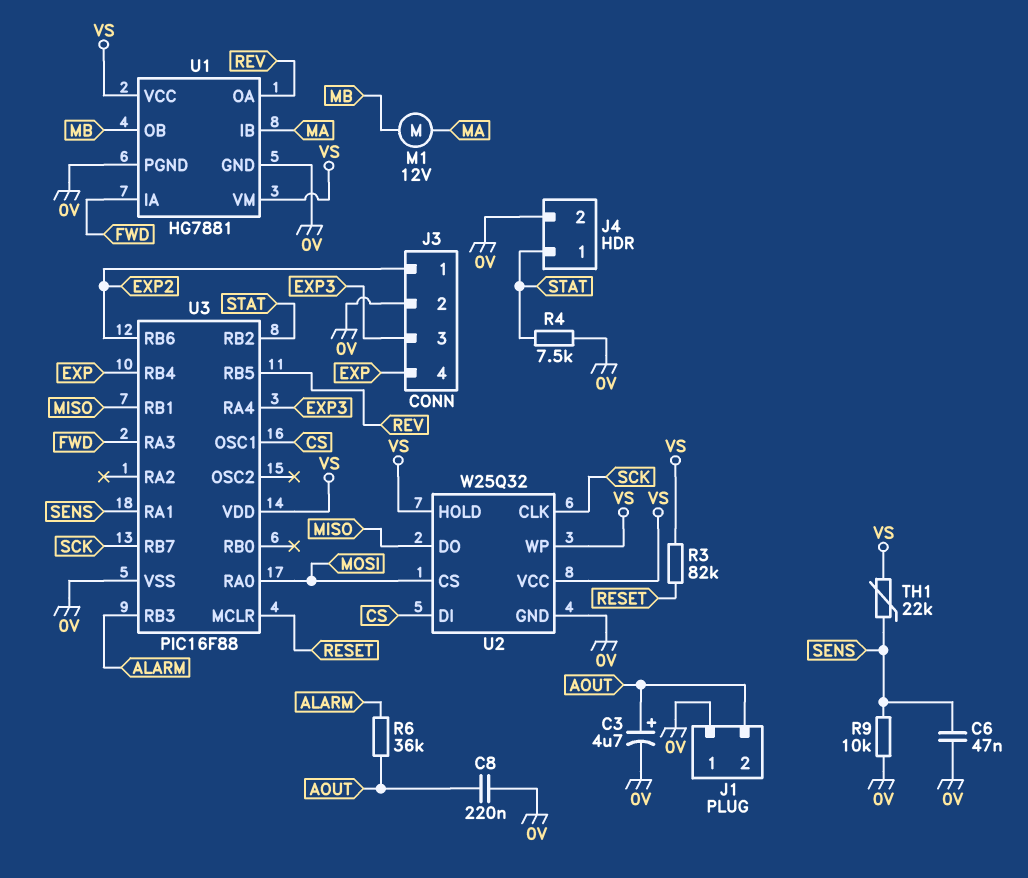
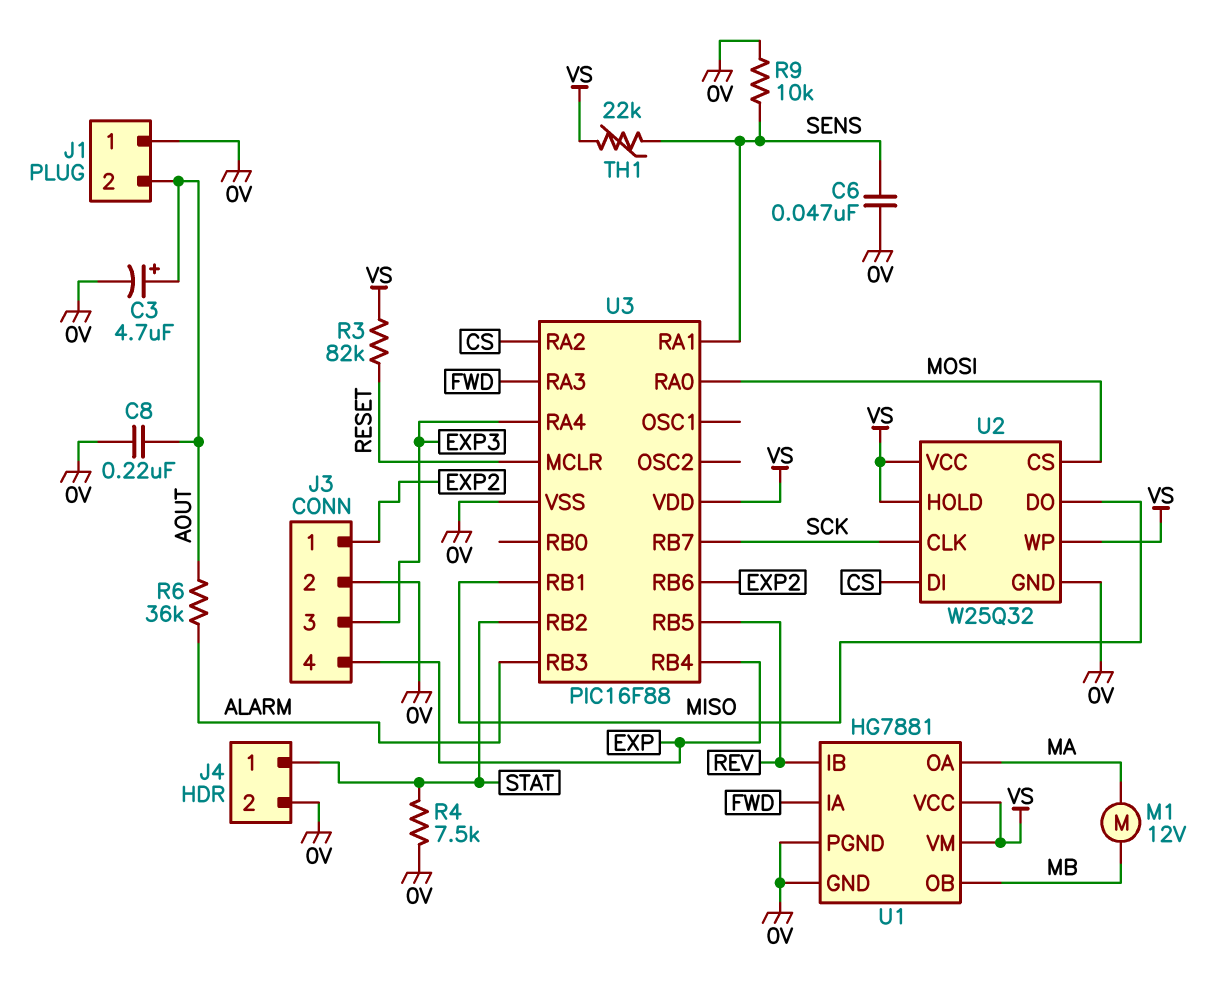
U1 pin IB: MA -> REV
U1 pin OA: REV -> MA
U3 pin OSC1: CS -> none
U3 pin RA2: none -> CS

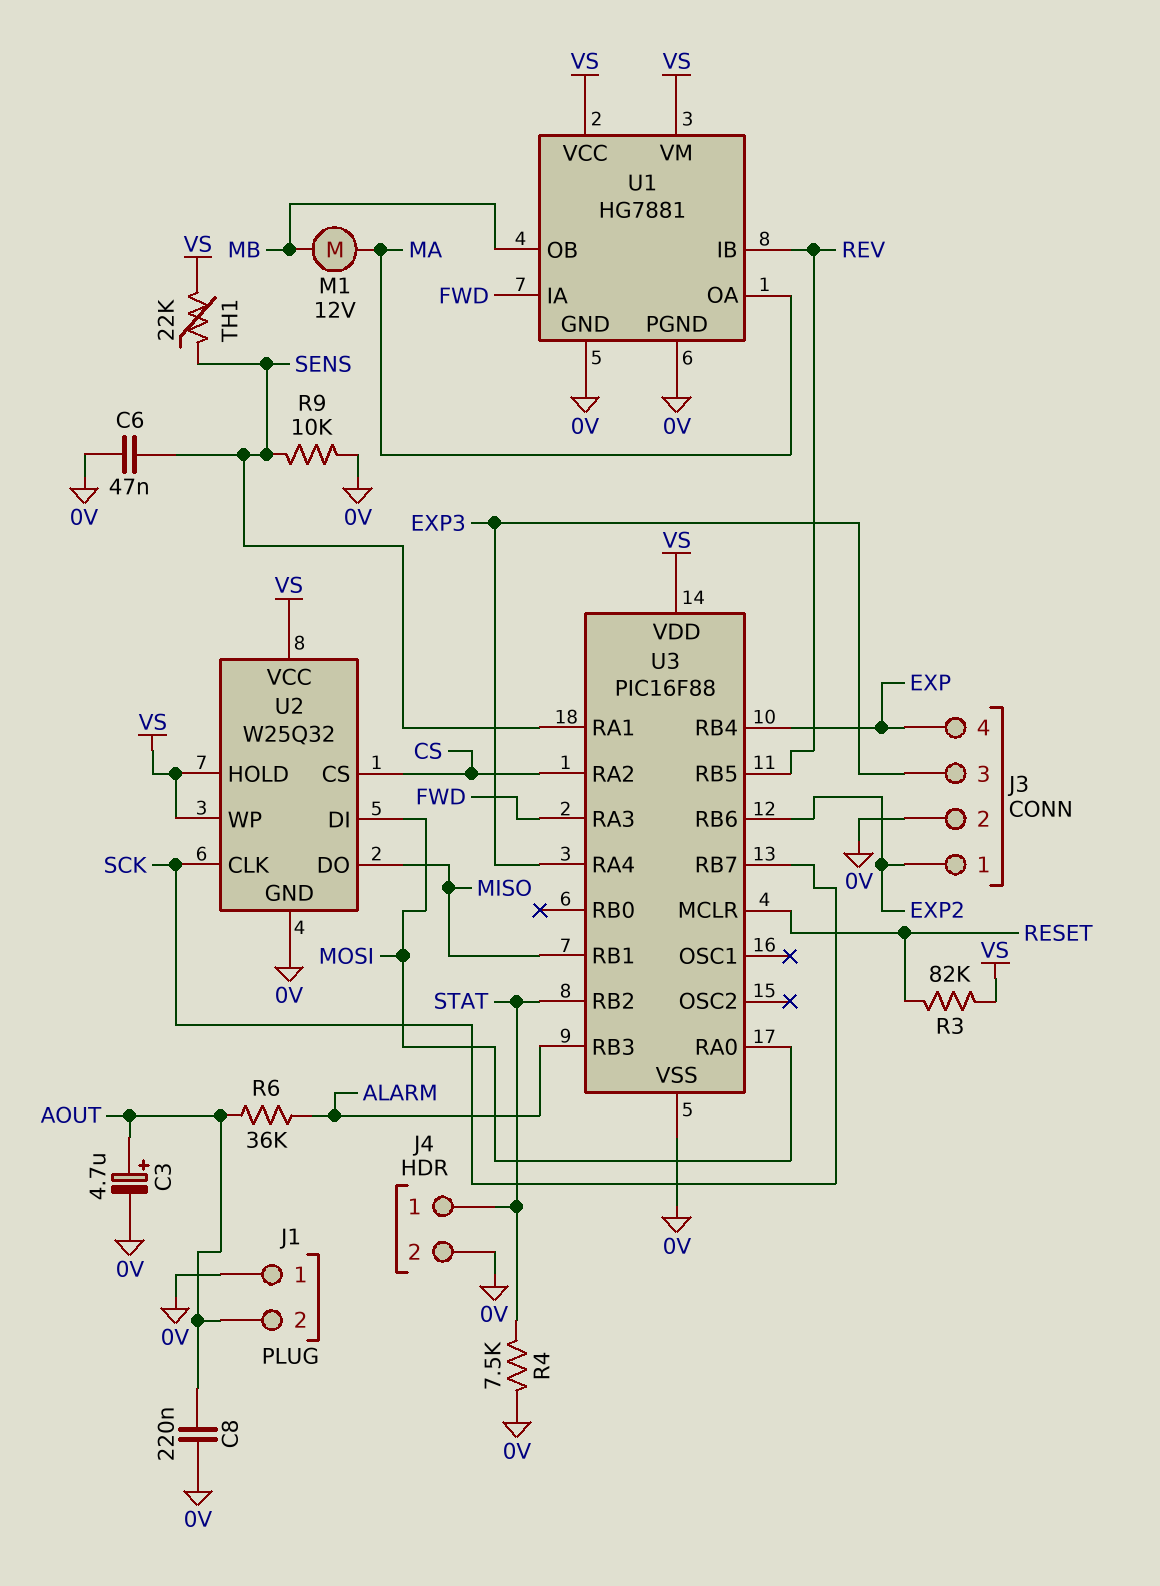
U2 pin CS: MOSI -> CS
U2 pin DI: CS -> MOSI

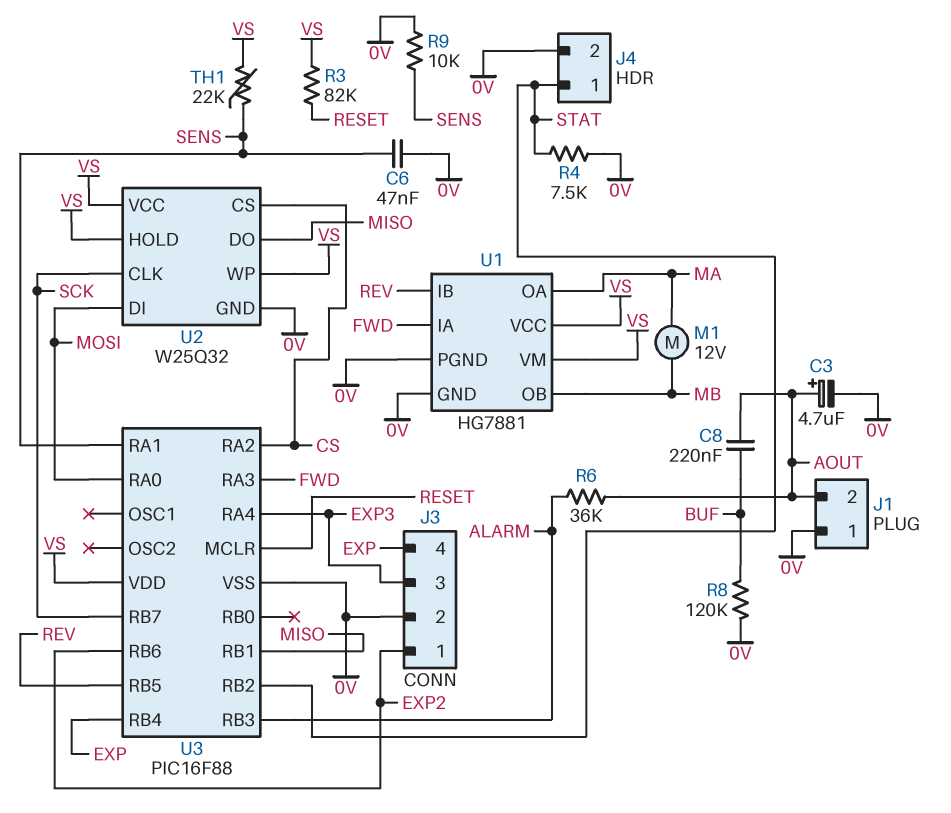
C8: 220nF (0V, AOUT) -> 220nF (AOUT, BUF)
R8: none -> 120k (0V, BUF)

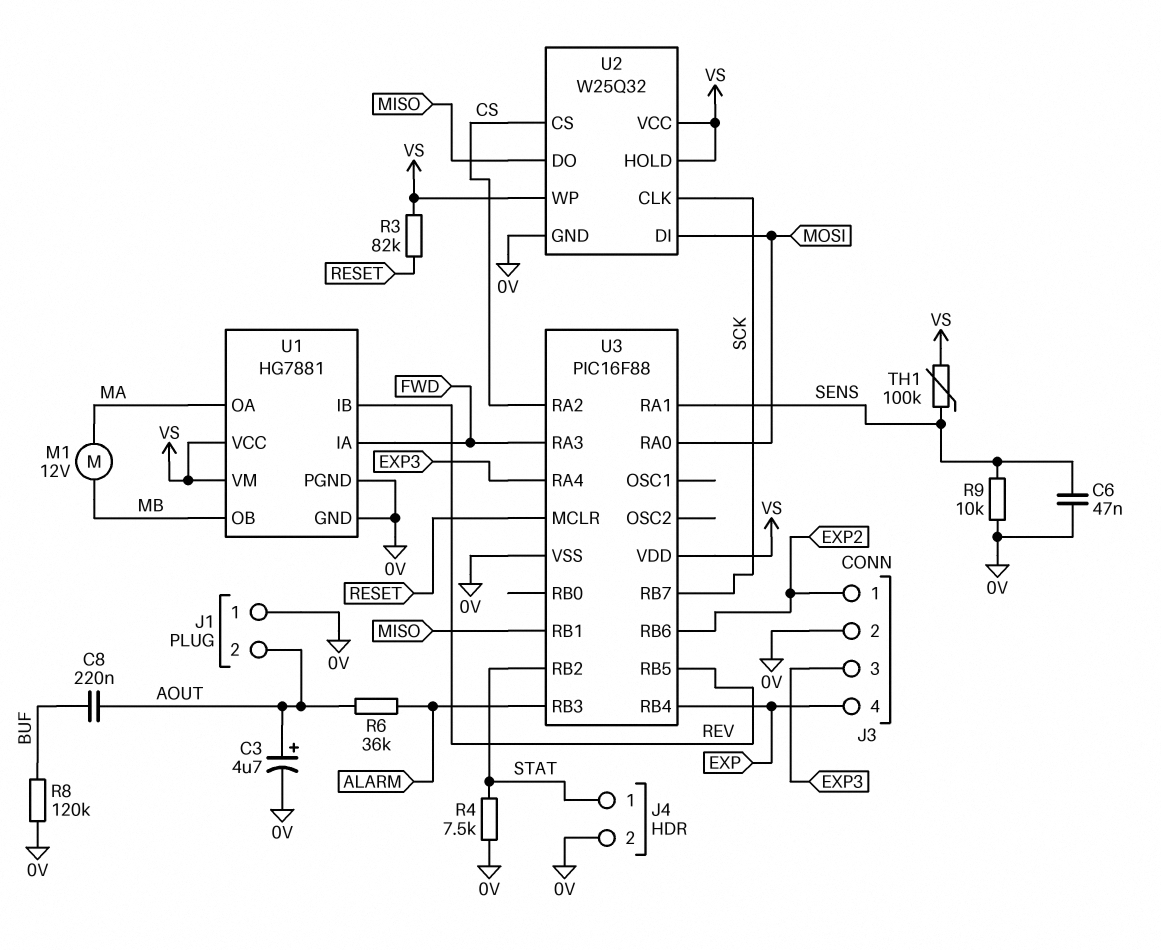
TH1: 22k (SENS, VS) -> 100k (SENS, VS)

